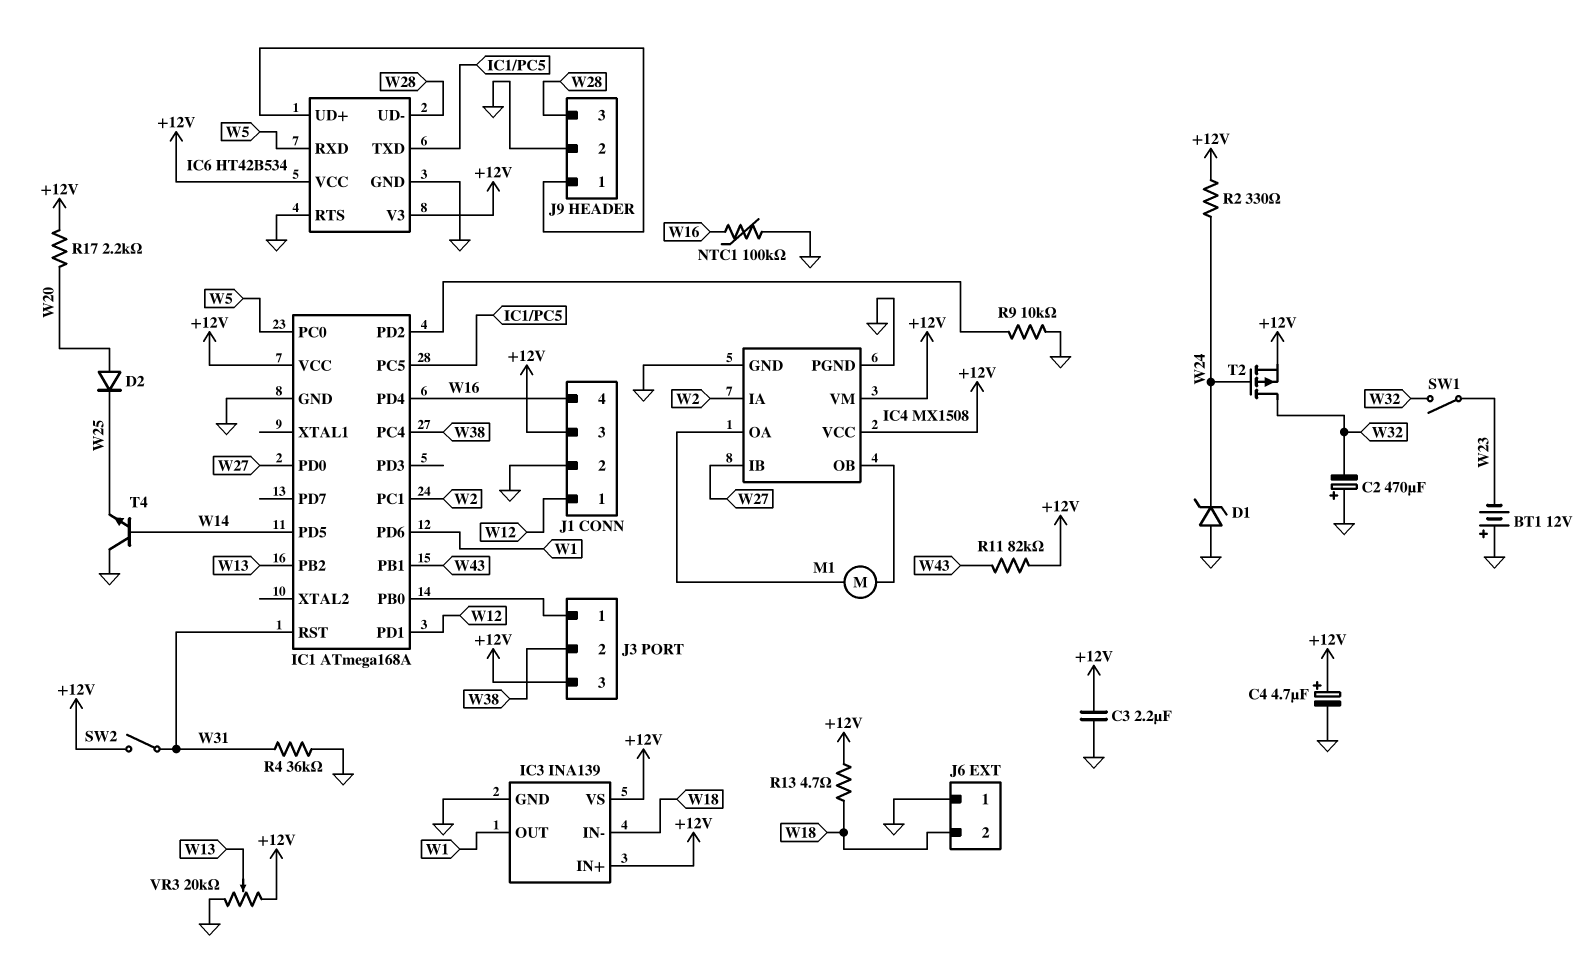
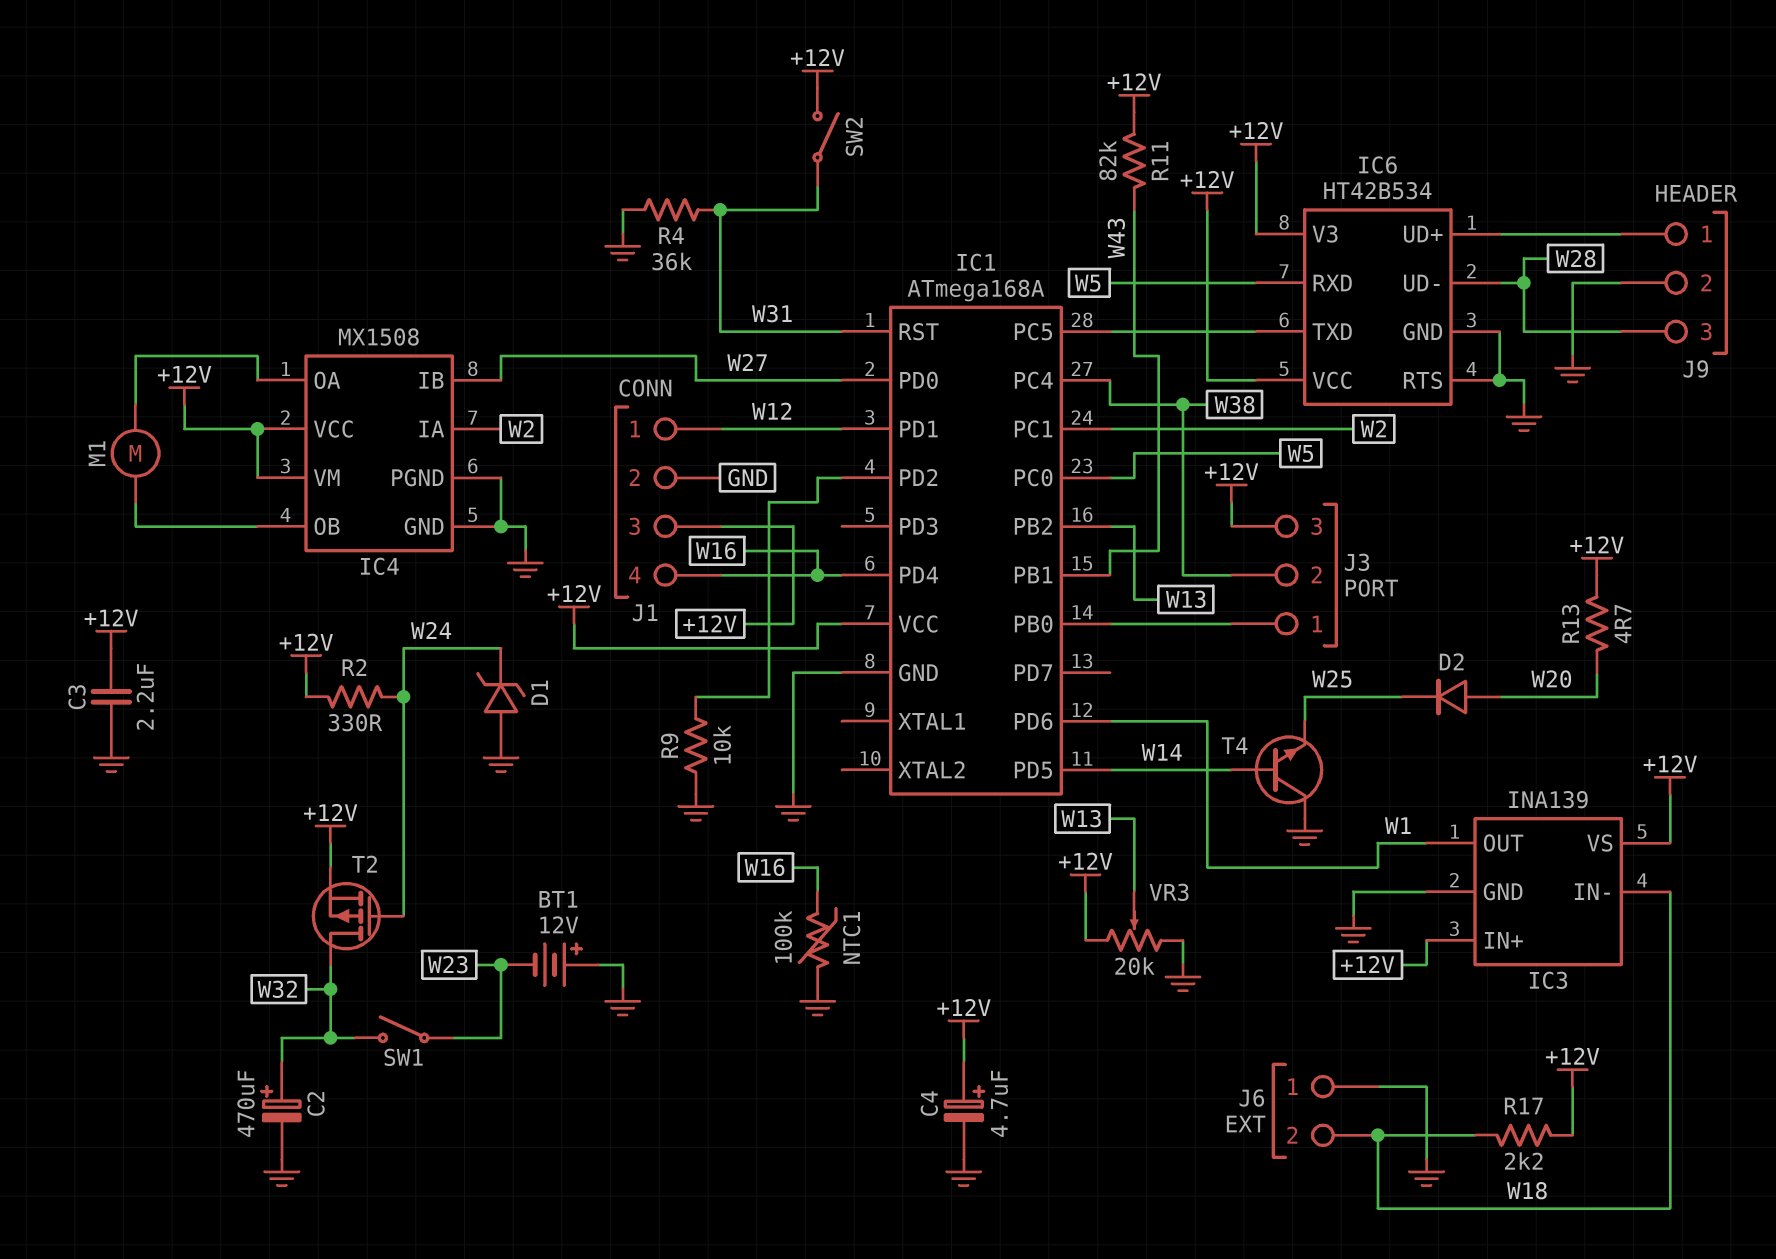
C2: 470uF (plus GND, minus W32) -> 470uF (plus W32, minus GND)
R13: 4.7 (+12V, W18) -> 4.7 (+12V, W20)
R17: 2.2k (+12V, W20) -> 2.2k (+12V, W18)

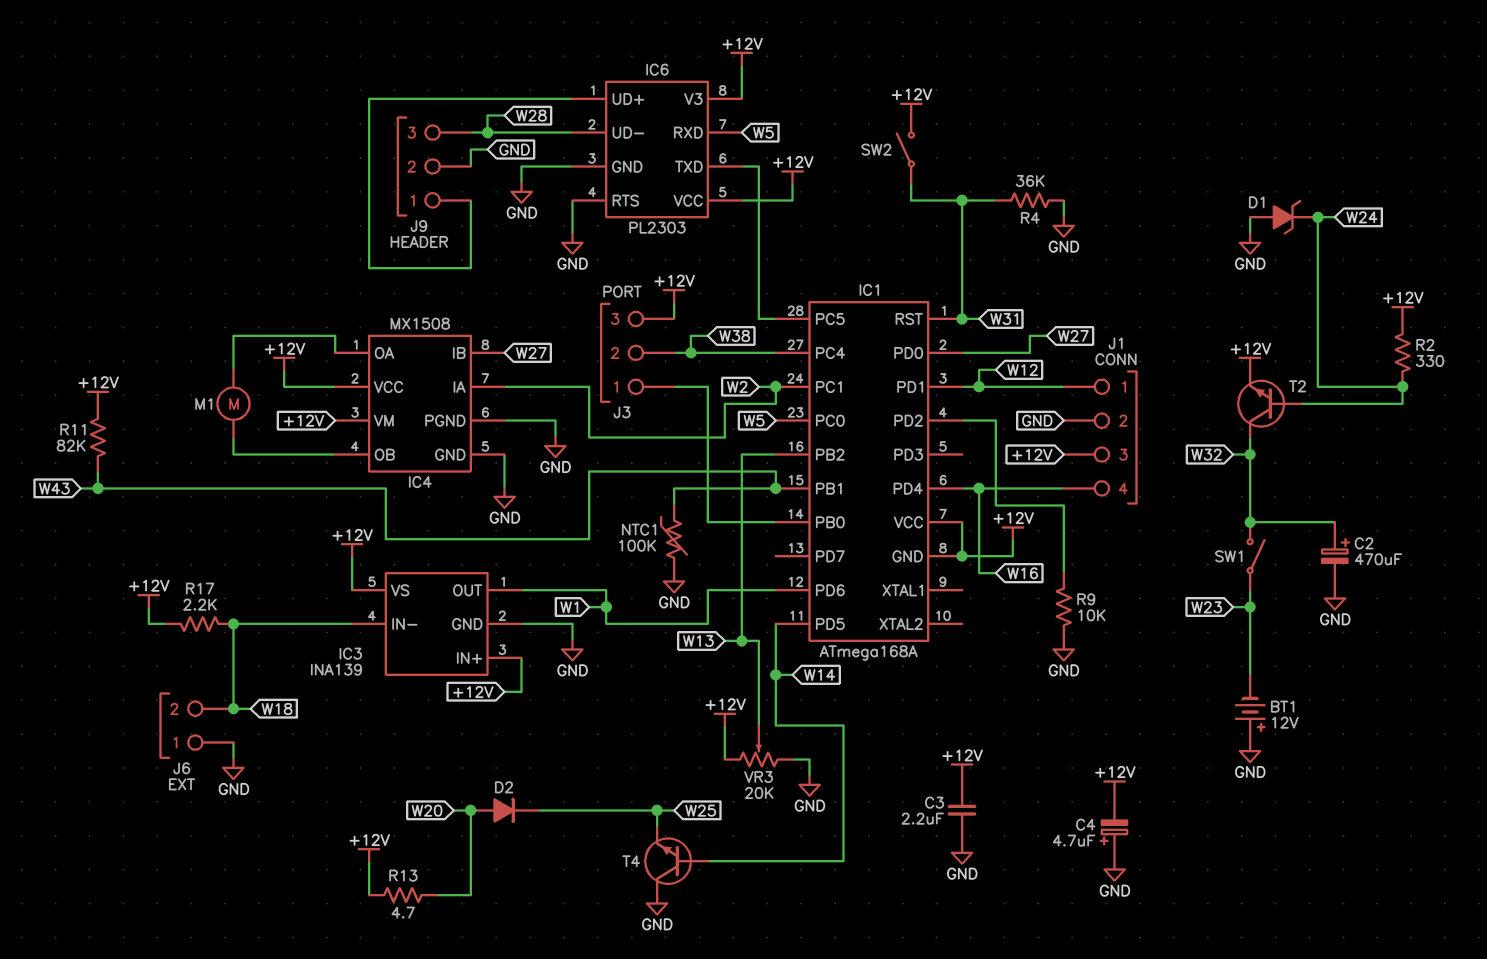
C4: 4.7uF (plus +12V, minus GND) -> 4.7uF (plus GND, minus +12V)
IC1 pin GND: GND -> +12V
IC6: HT42B534 -> PL2303
NTC1: 100k (GND, W16) -> 100k (GND, W43)
T2: PMOS (G W24, D W32, S +12V) -> NPN (B W24, C W32, E +12V)

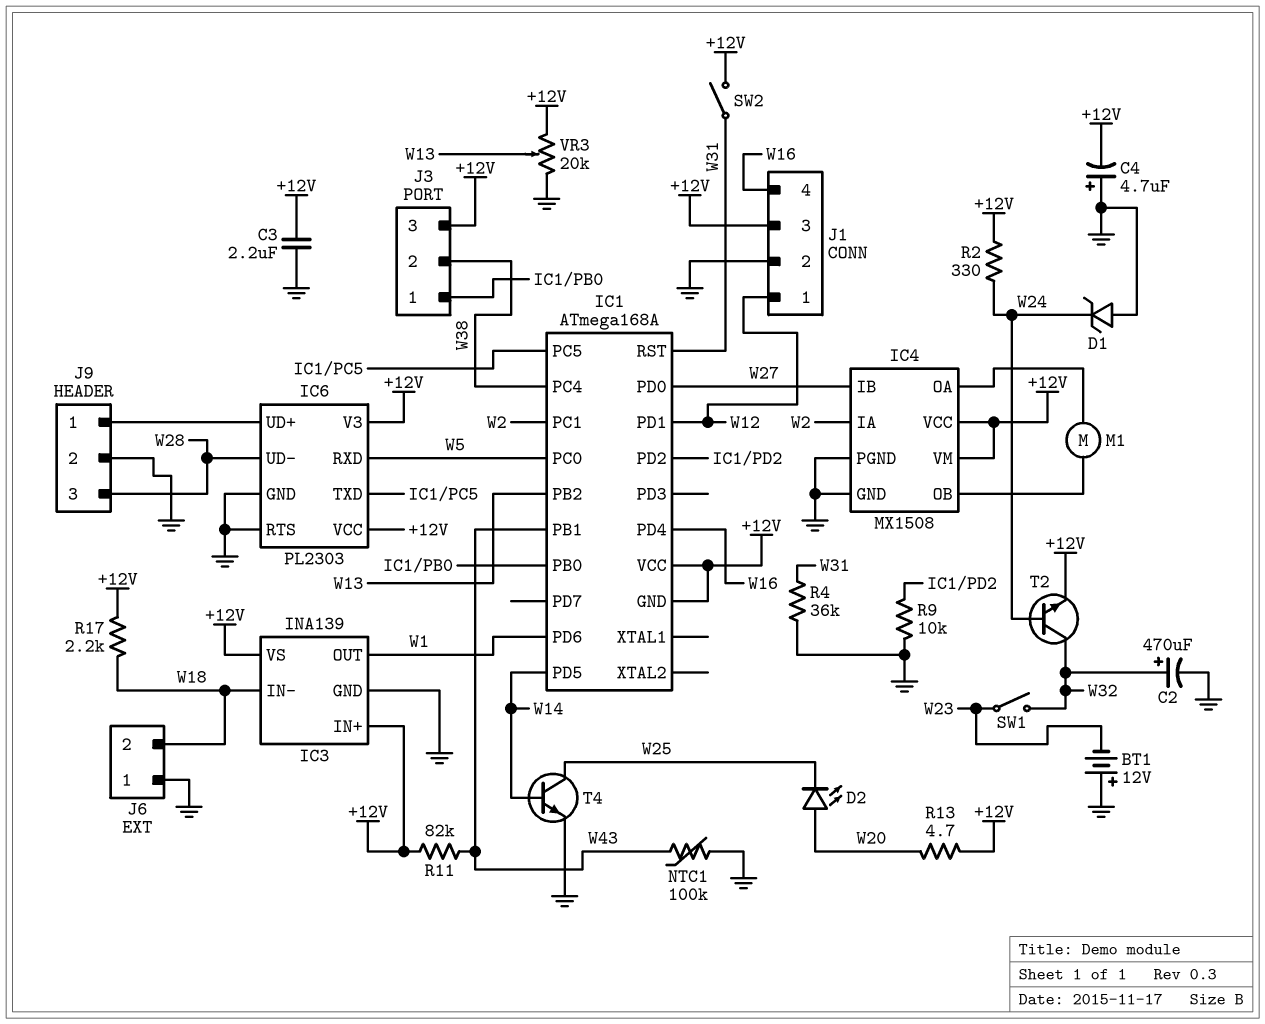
D2: diode (A W20, K W25) -> LED (A W20, K W25)
T4: NPN (B W14, C GND, E W25) -> NPN (B W14, C W25, E GND)

